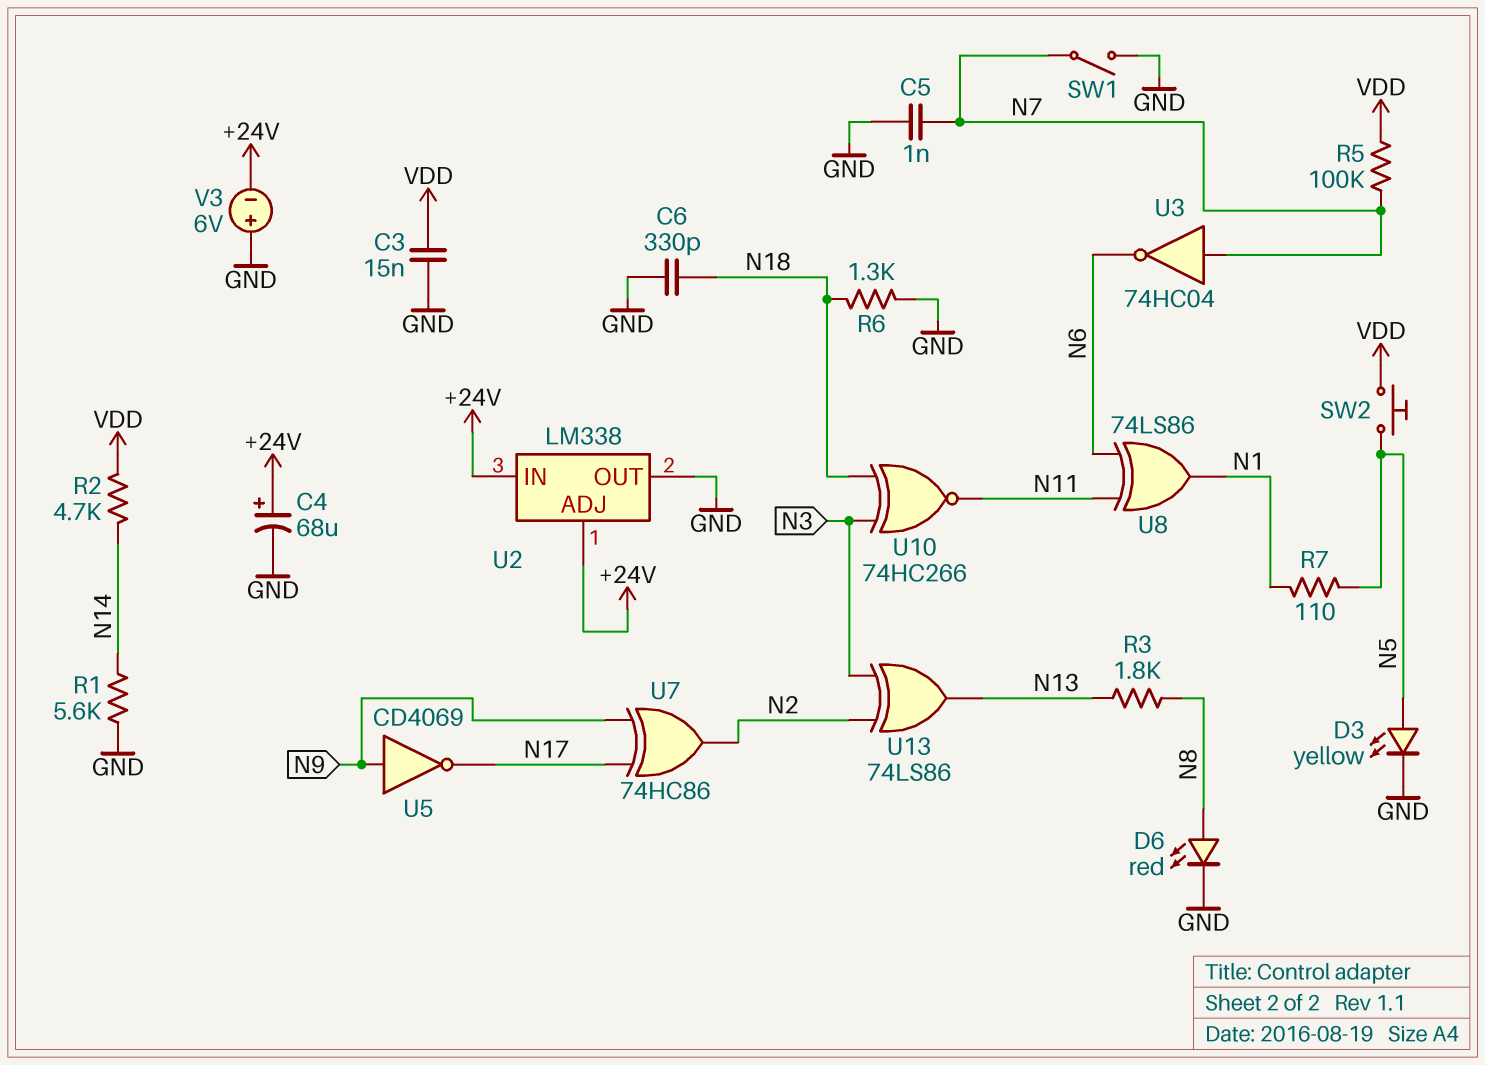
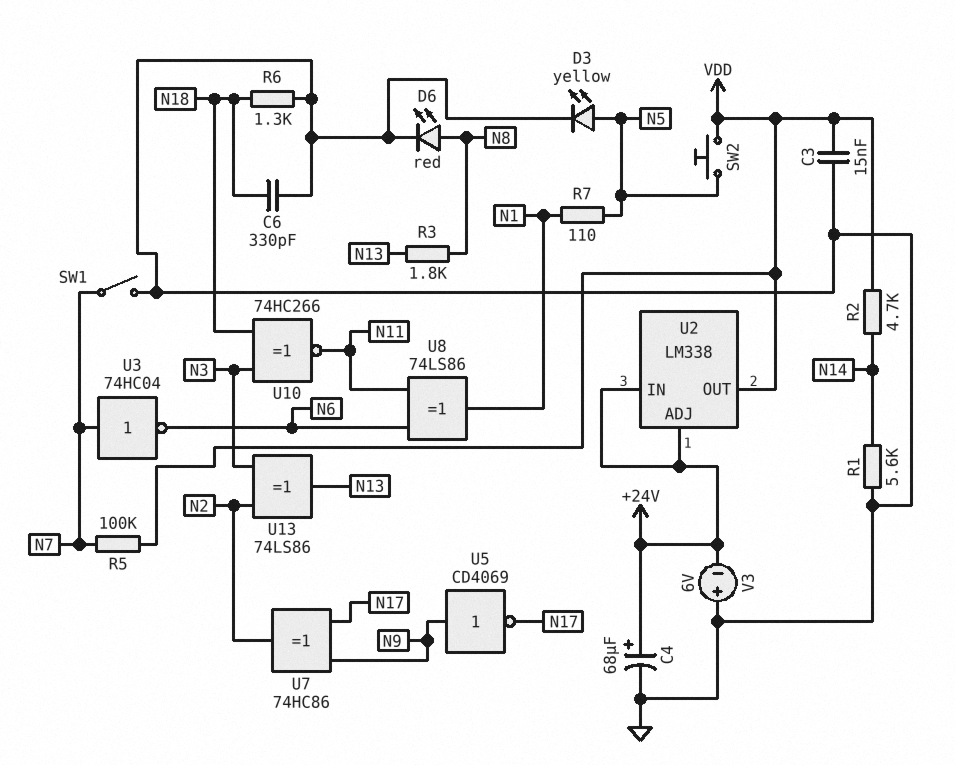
C5: 1nF (GND, N7) -> none
U2 pin OUT: GND -> VDD

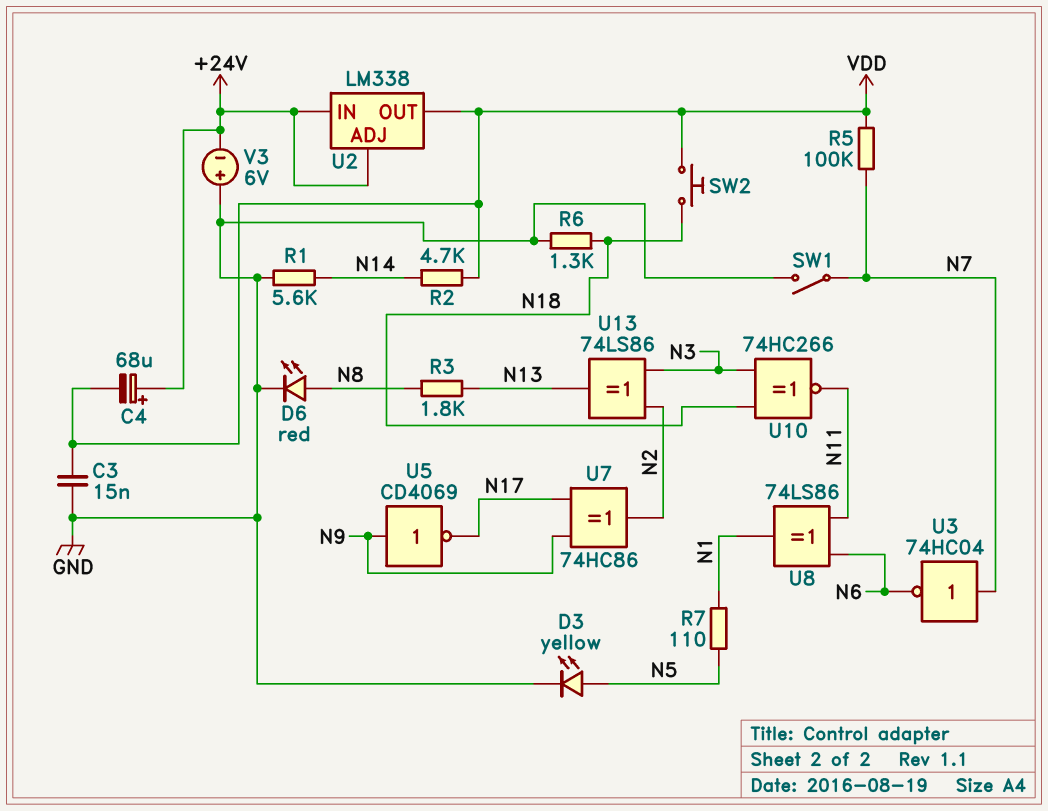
C4: 68uF (plus +24V, minus GND) -> 68uF (plus +24V, minus VDD)
C6: 330pF (GND, N18) -> none
SW2: button (N5, VDD) -> button (N18, VDD)

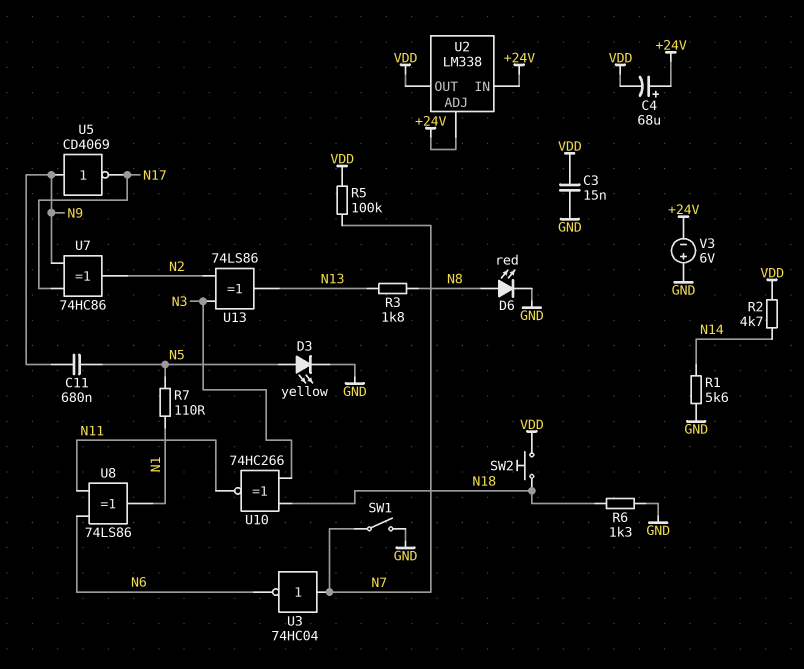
C11: none -> 680nF (N5, N9)

